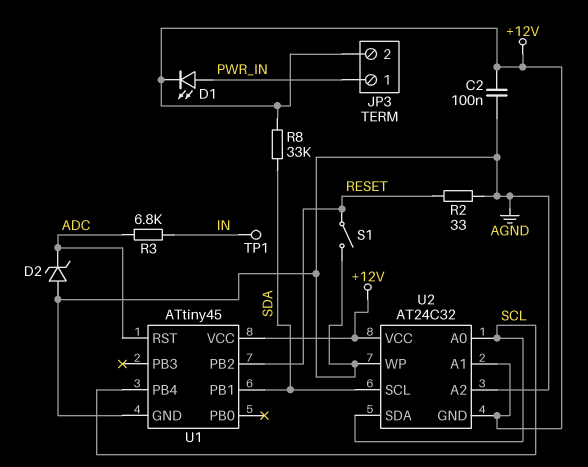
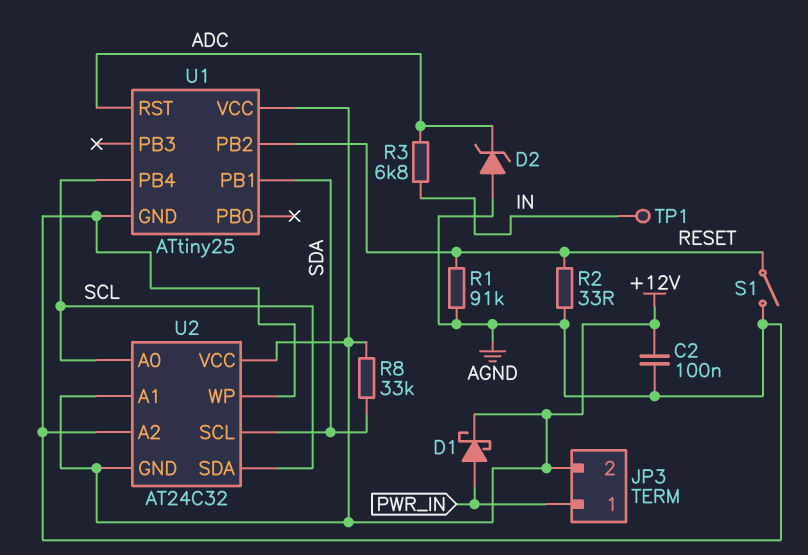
D1: LED (A PWR_IN, K +12V) -> schottky (A PWR_IN, K +12V)
R1: none -> 91k (AGND, RESET)
U1: ATtiny45 -> ATtiny25

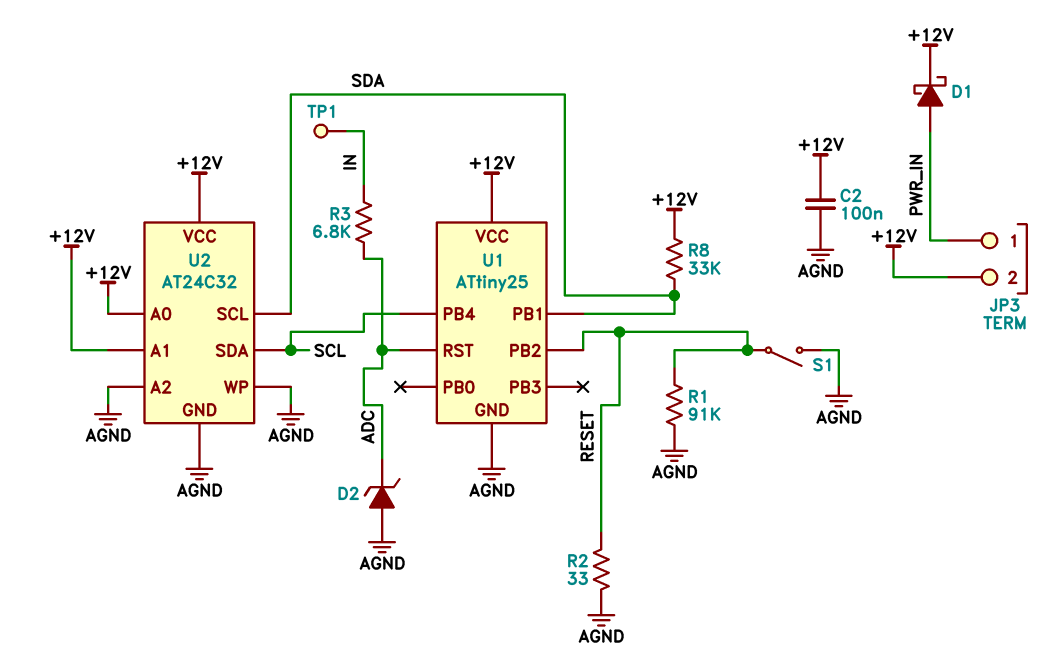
U2 pin A0: SCL -> +12V
U2 pin GND: +12V -> AGND

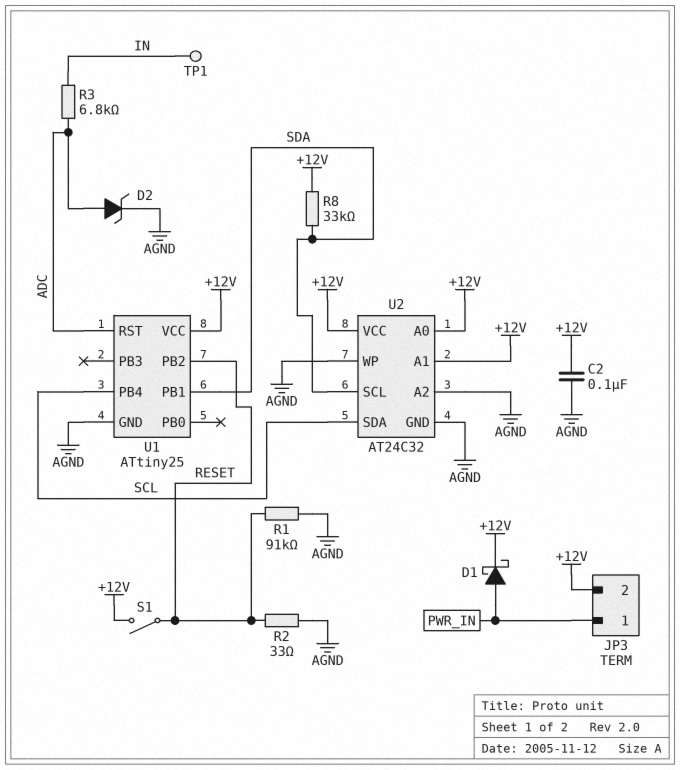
D2: zener (A AGND, K ADC) -> zener (A ADC, K AGND)
S1: switch (AGND, RESET) -> switch (+12V, RESET)

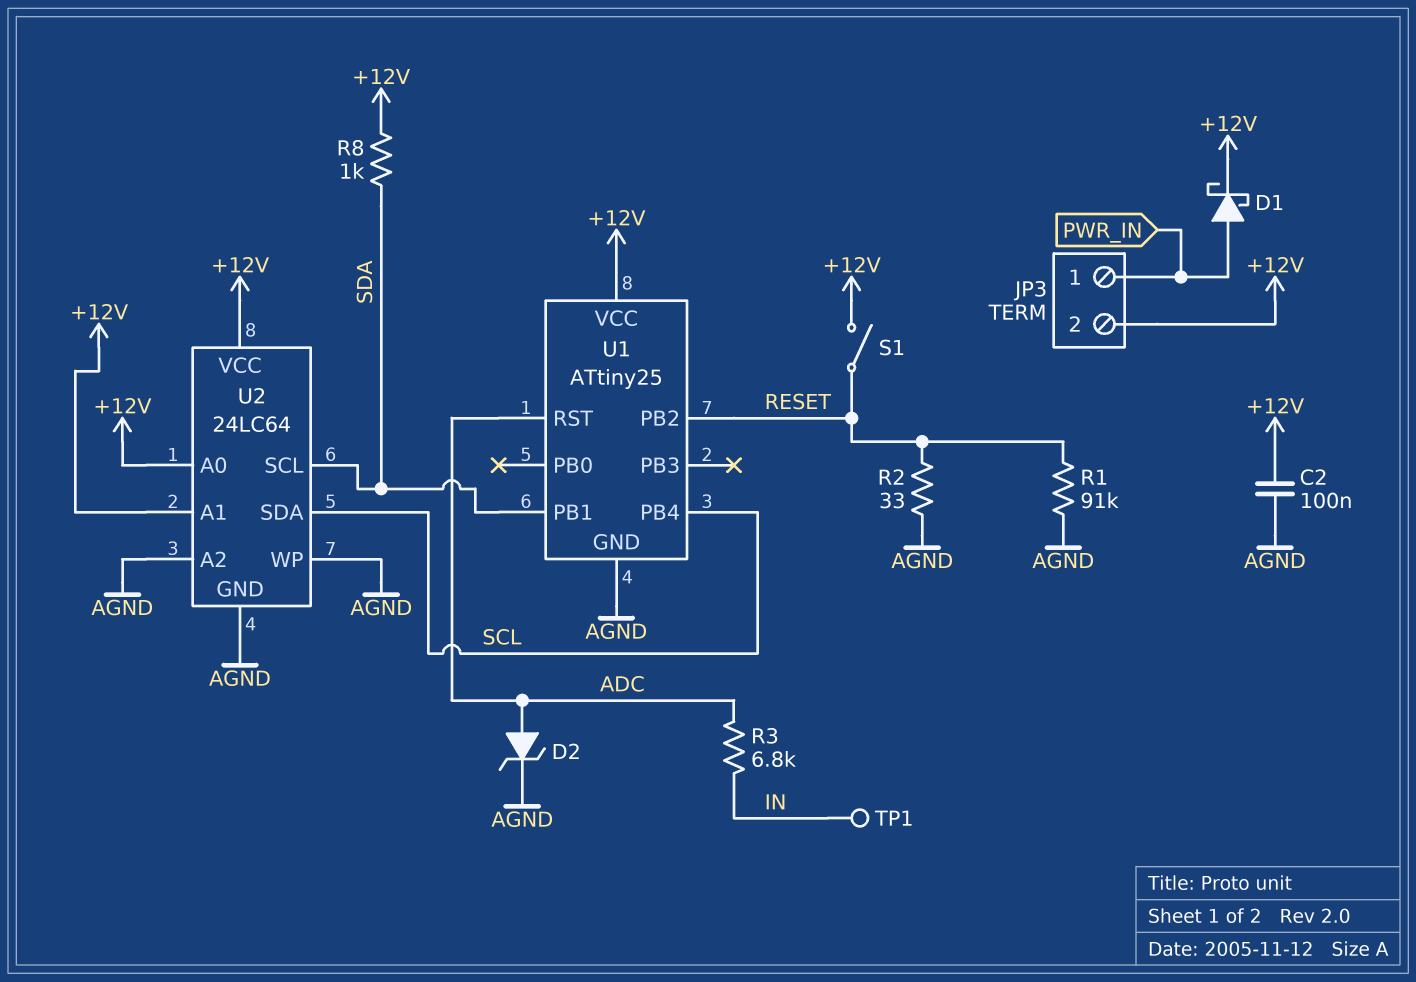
R8: 33k (+12V, SDA) -> 1k (+12V, SDA)
U2: AT24C32 -> 24LC64

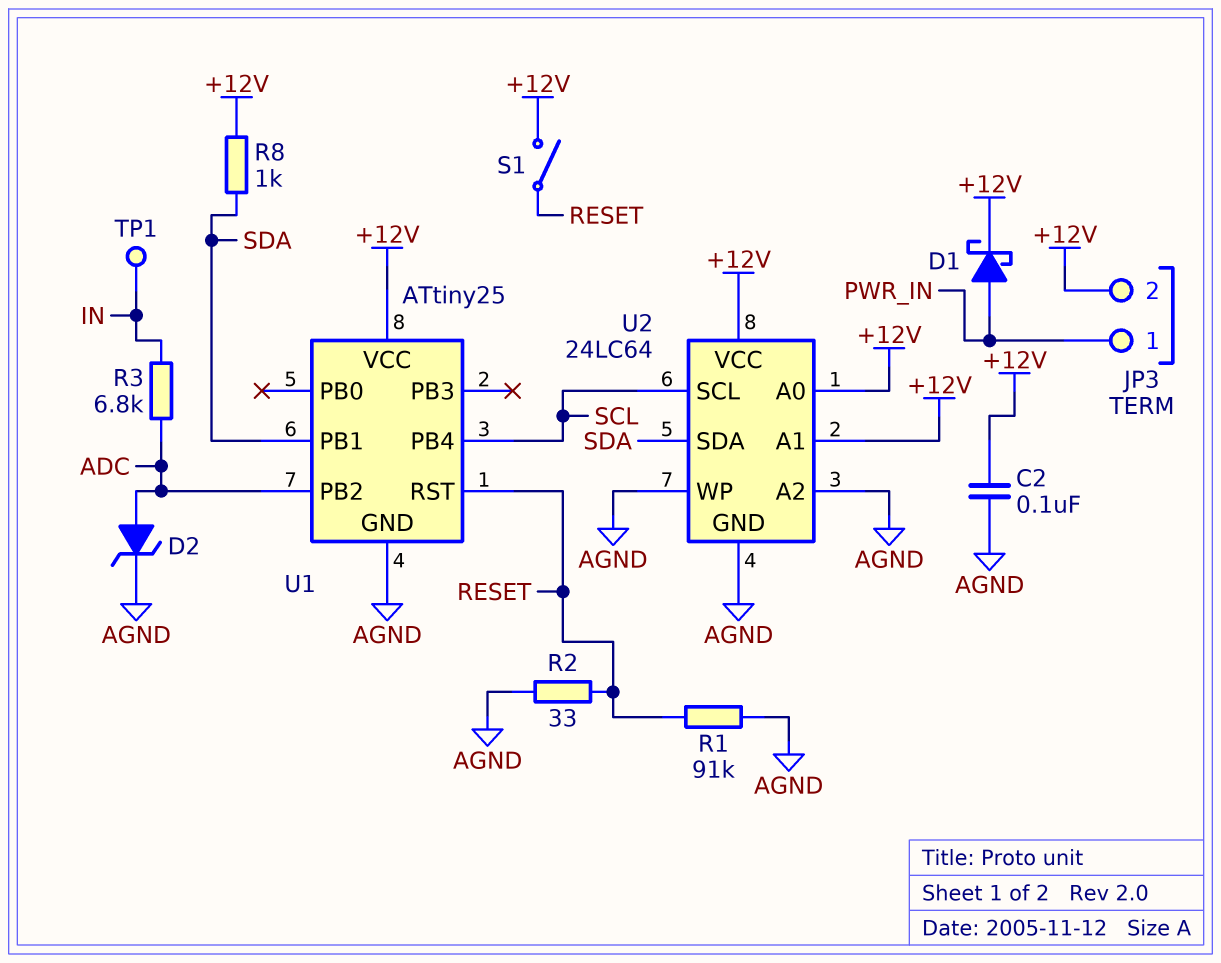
U1 pin PB2: RESET -> ADC
U1 pin RST: ADC -> RESET
U2 pin SCL: SDA -> SCL
U2 pin SDA: SCL -> SDA

